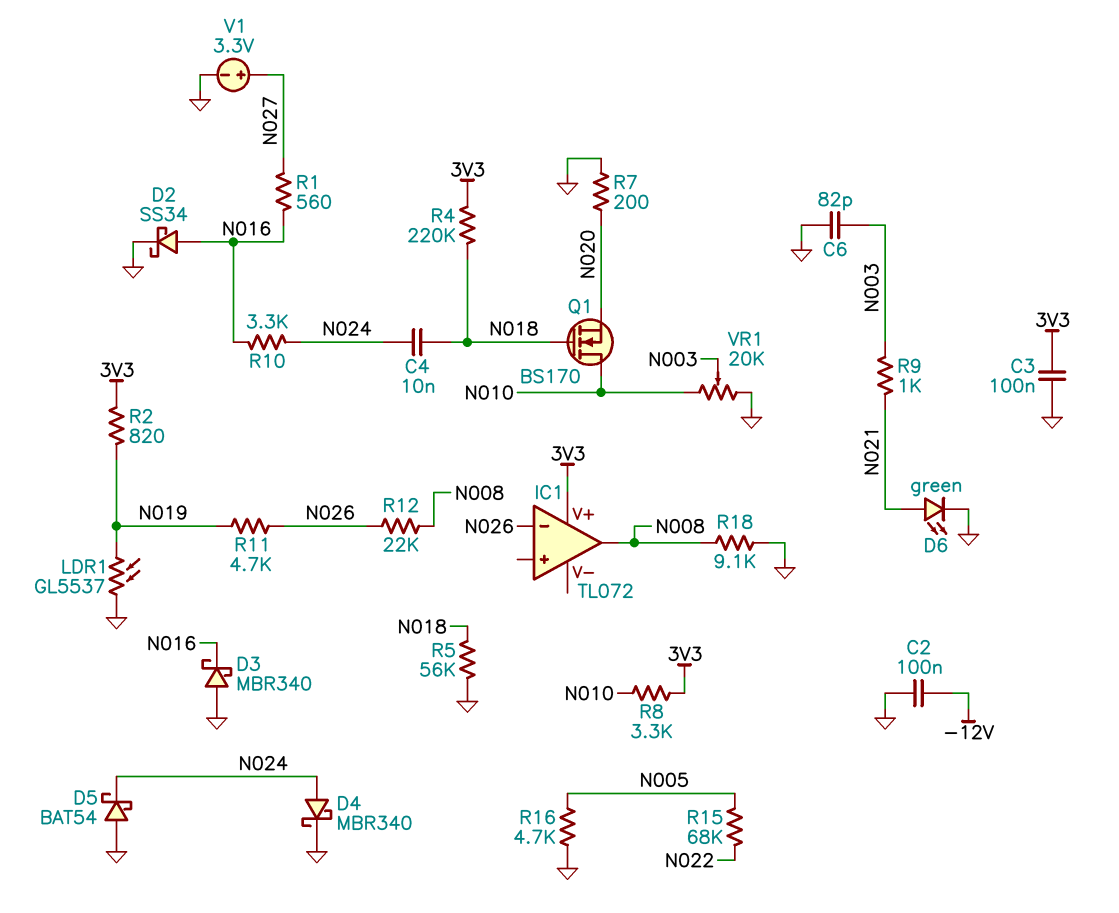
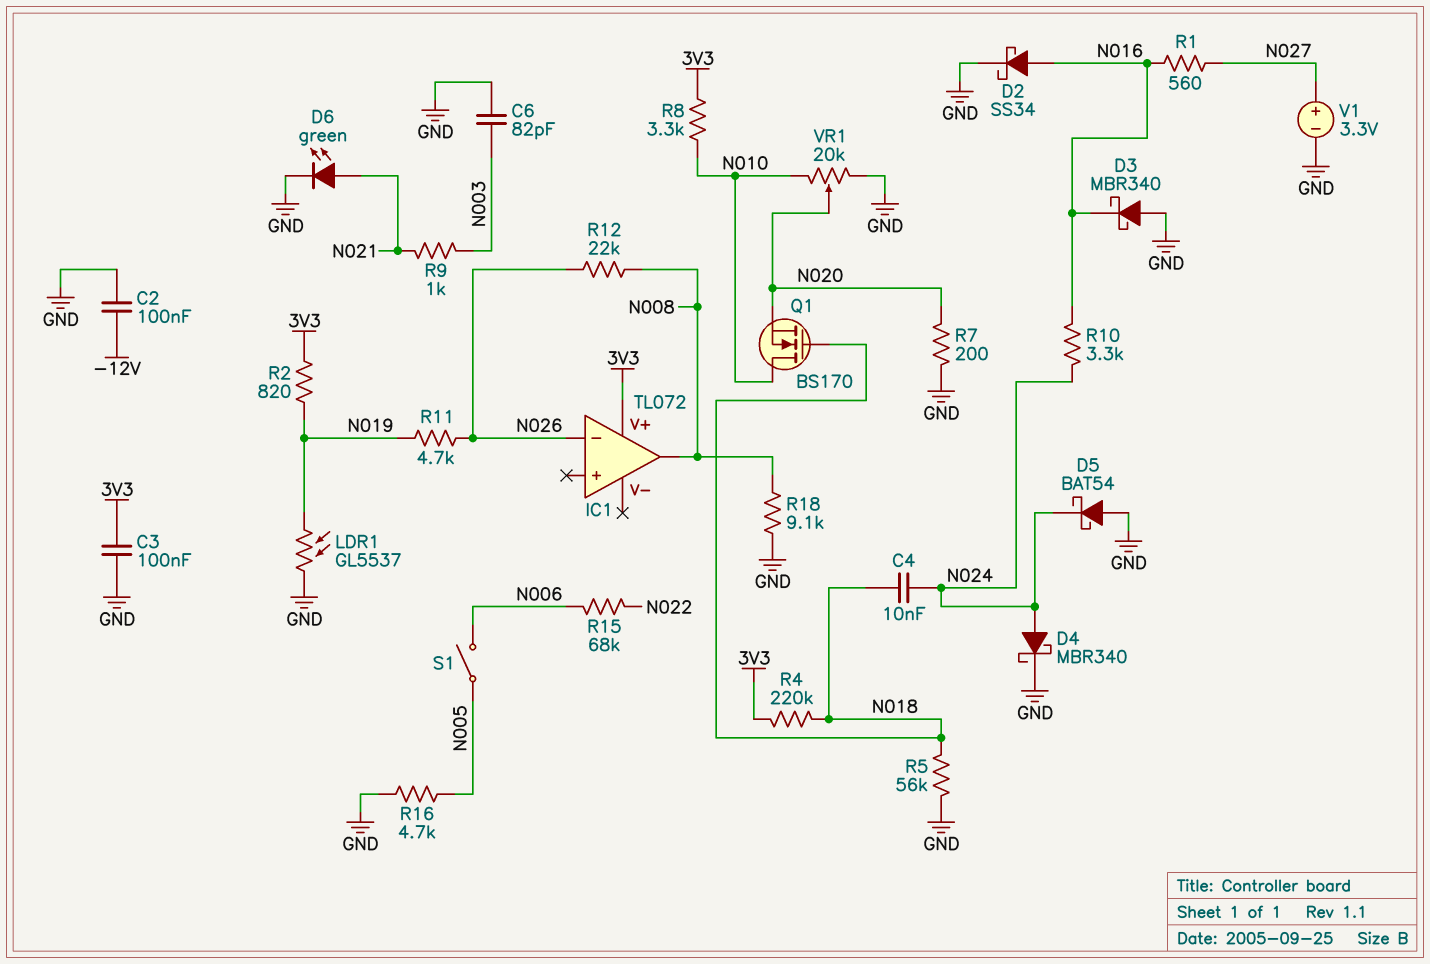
R15: 68k (N005, N022) -> 68k (N006, N022)
S1: none -> switch (N005, N006)
VR1: 20k (GND, N010, wiper N003) -> 20k (GND, N010, wiper N020)

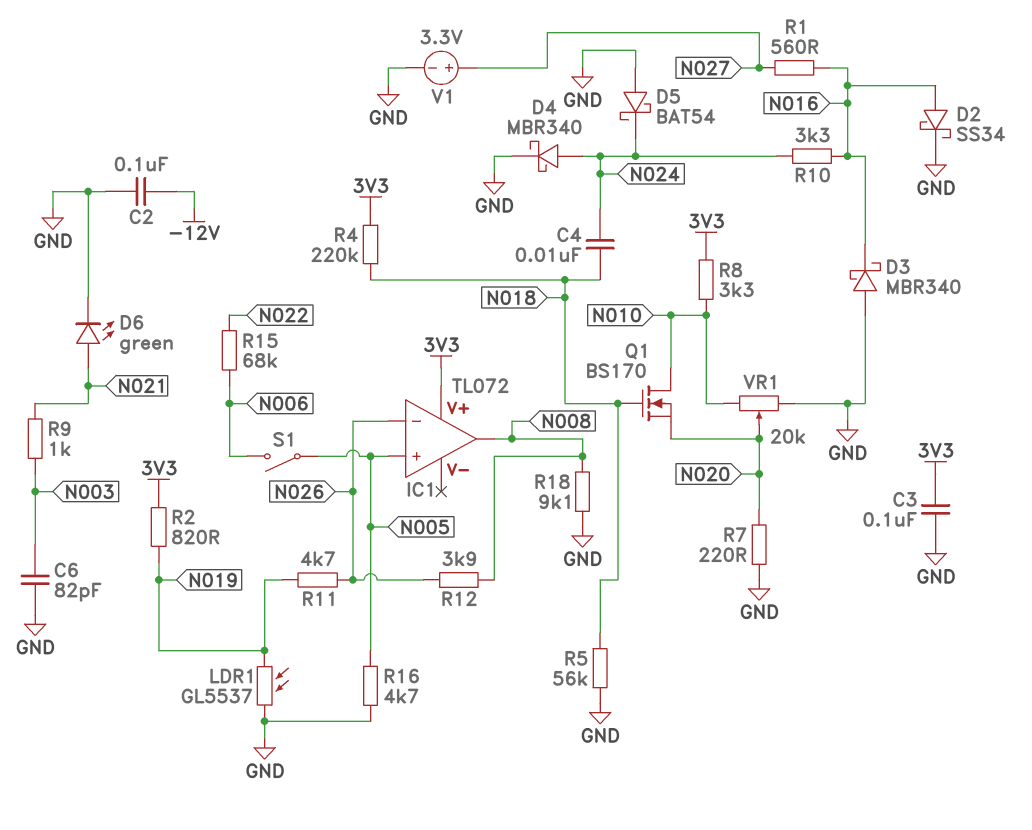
IC1 pin in+: none -> N005
R7: 200 (GND, N020) -> 220 (GND, N020)
R12: 22k (N008, N026) -> 3.9k (N008, N026)

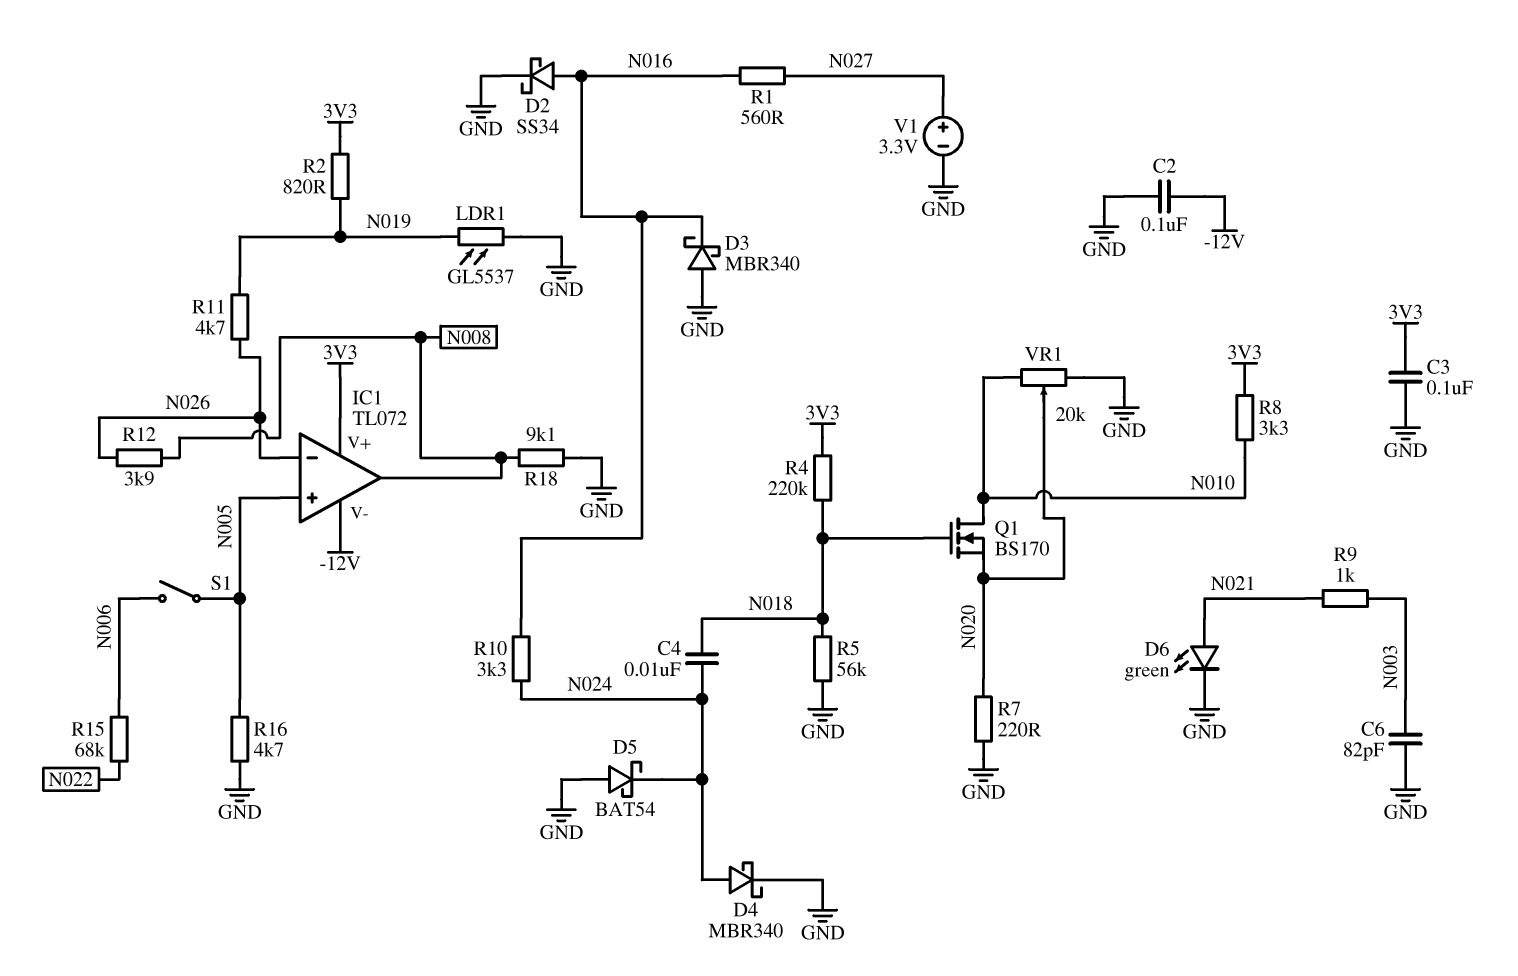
IC1 pin V-: none -> -12V

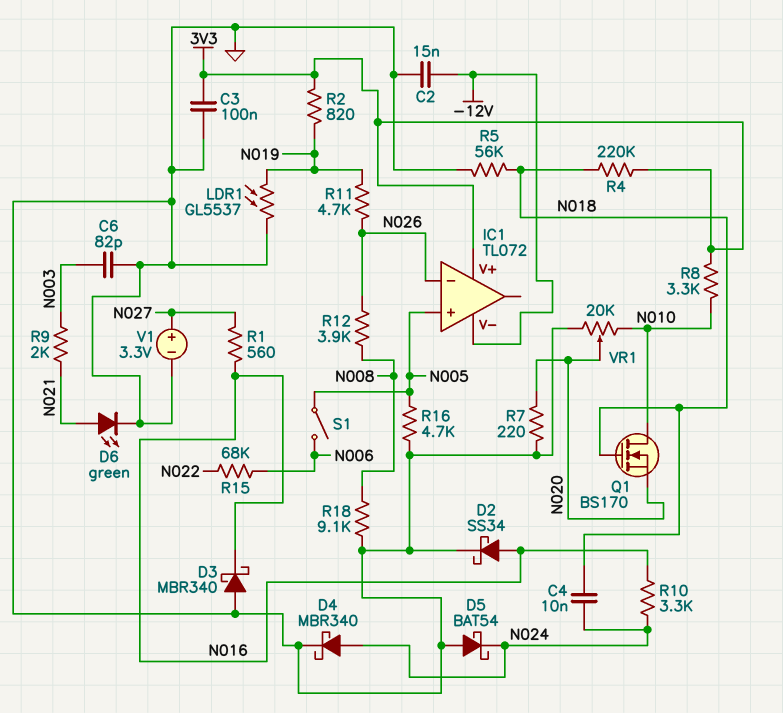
C2: 100nF (-12V, GND) -> 15nF (-12V, GND)
IC1 pin out: N008 -> none
R9: 1k (N003, N021) -> 2k (N003, N021)

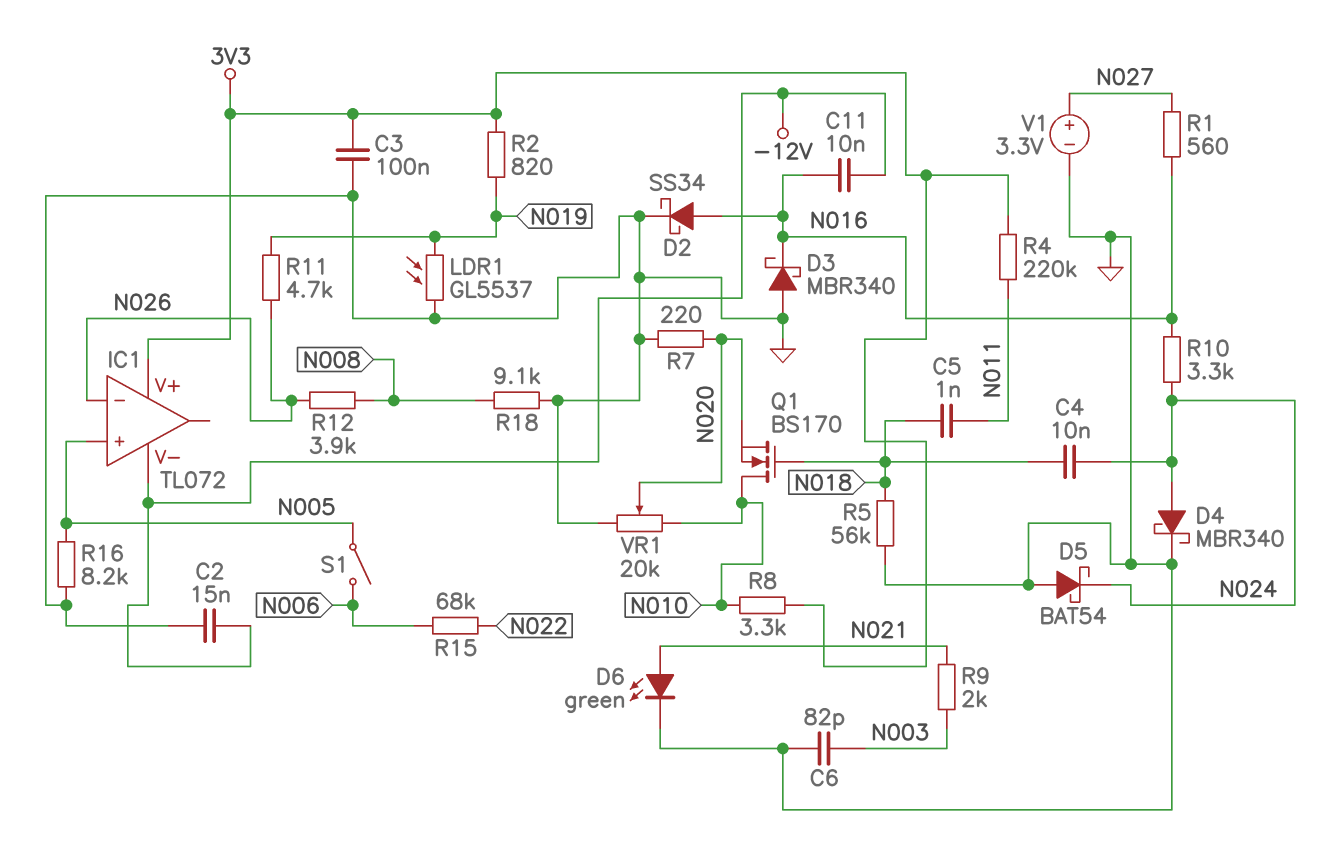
C5: none -> 1nF (N011, N018)
C11: none -> 10nF (-12V, N016)
R4: 220k (3V3, N018) -> 220k (3V3, N011)
R16: 4.7k (GND, N005) -> 8.2k (GND, N005)

